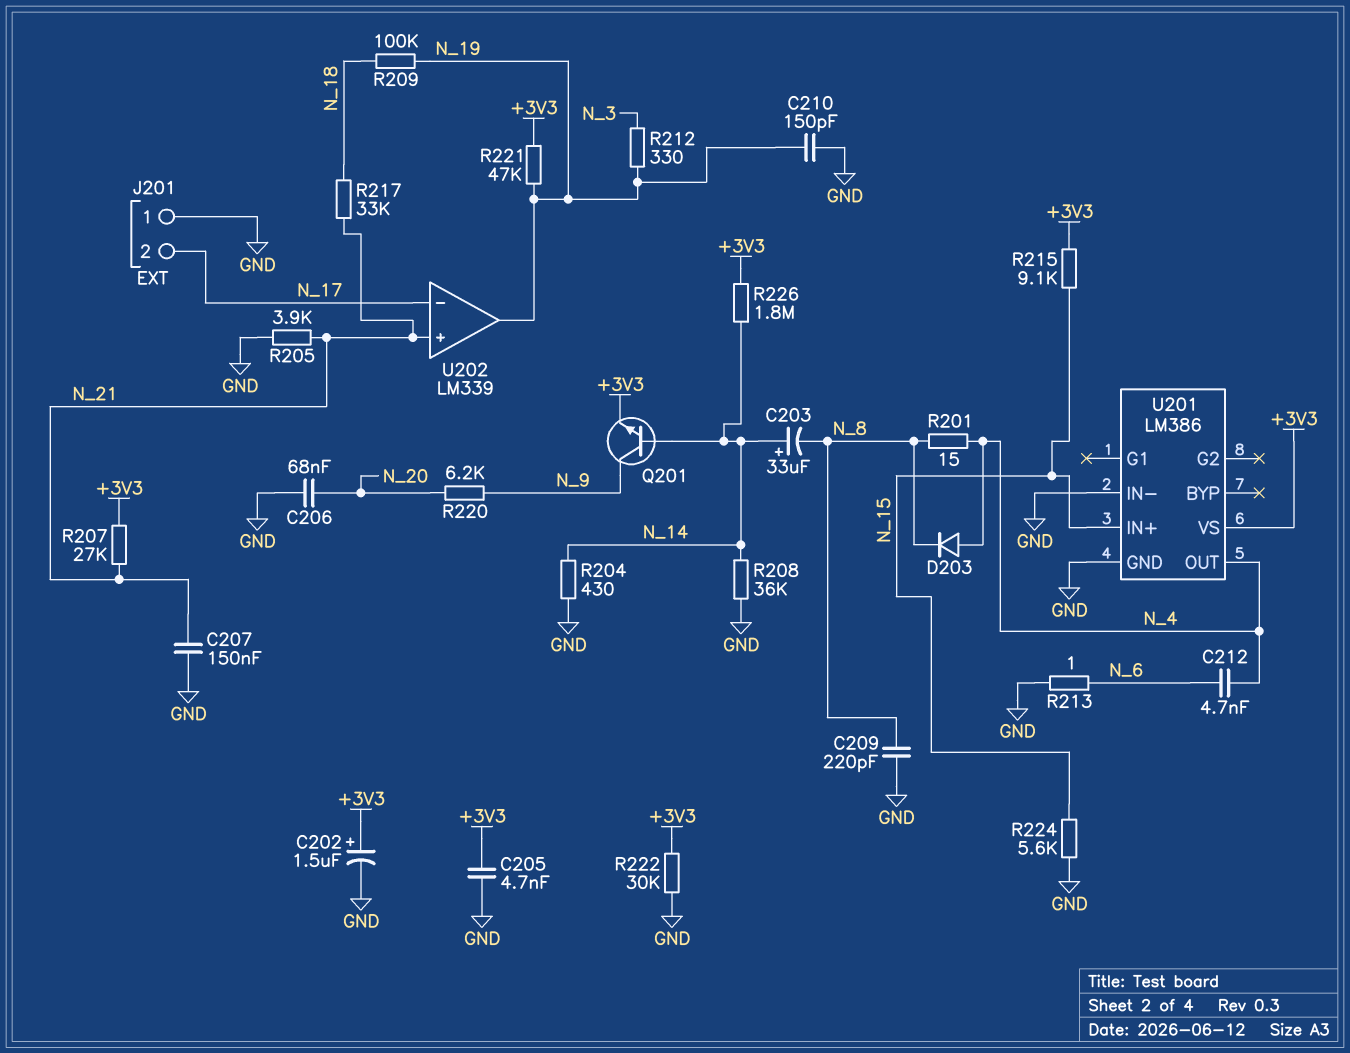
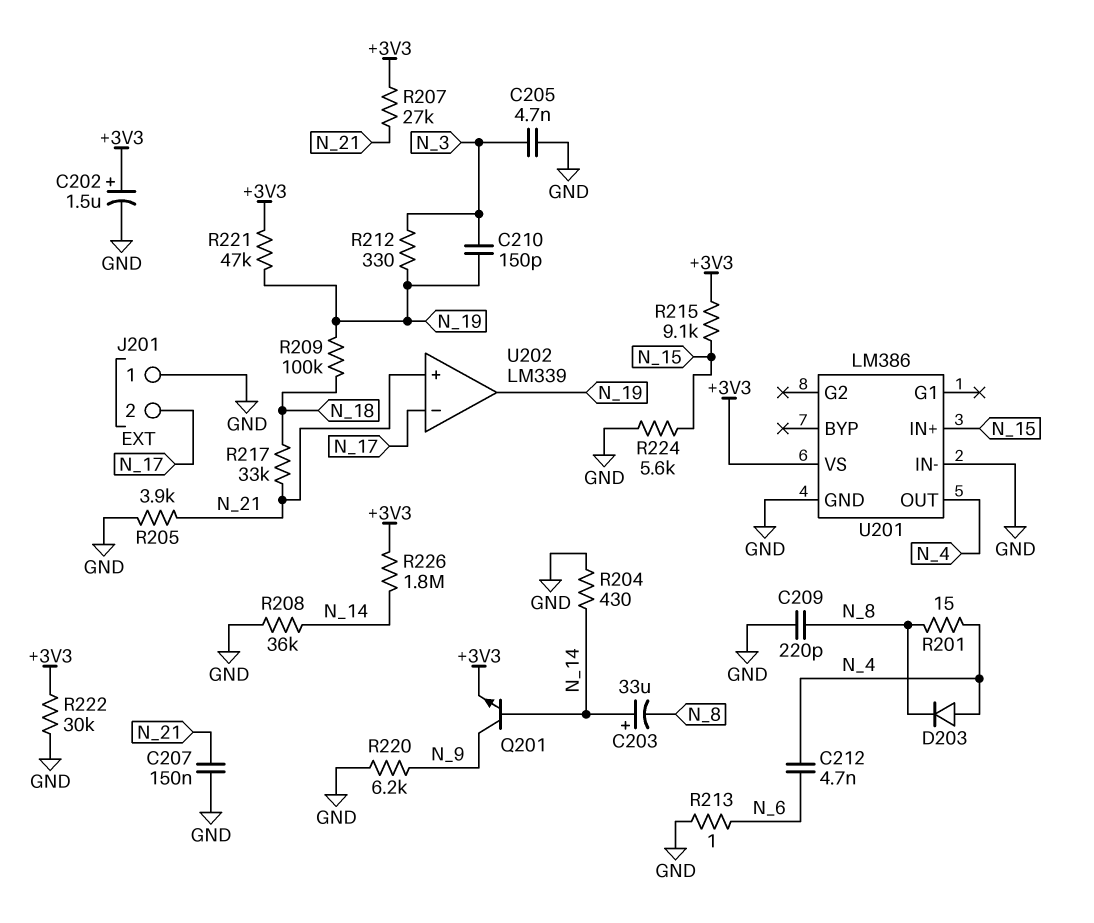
C205: 4.7nF (+3V3, GND) -> 4.7nF (GND, N_3)
C206: 68nF (GND, N_20) -> none
C210: 150pF (GND, N_19) -> 150pF (N_3, N_19)
R220: 6.2k (N_9, N_20) -> 6.2k (GND, N_9)

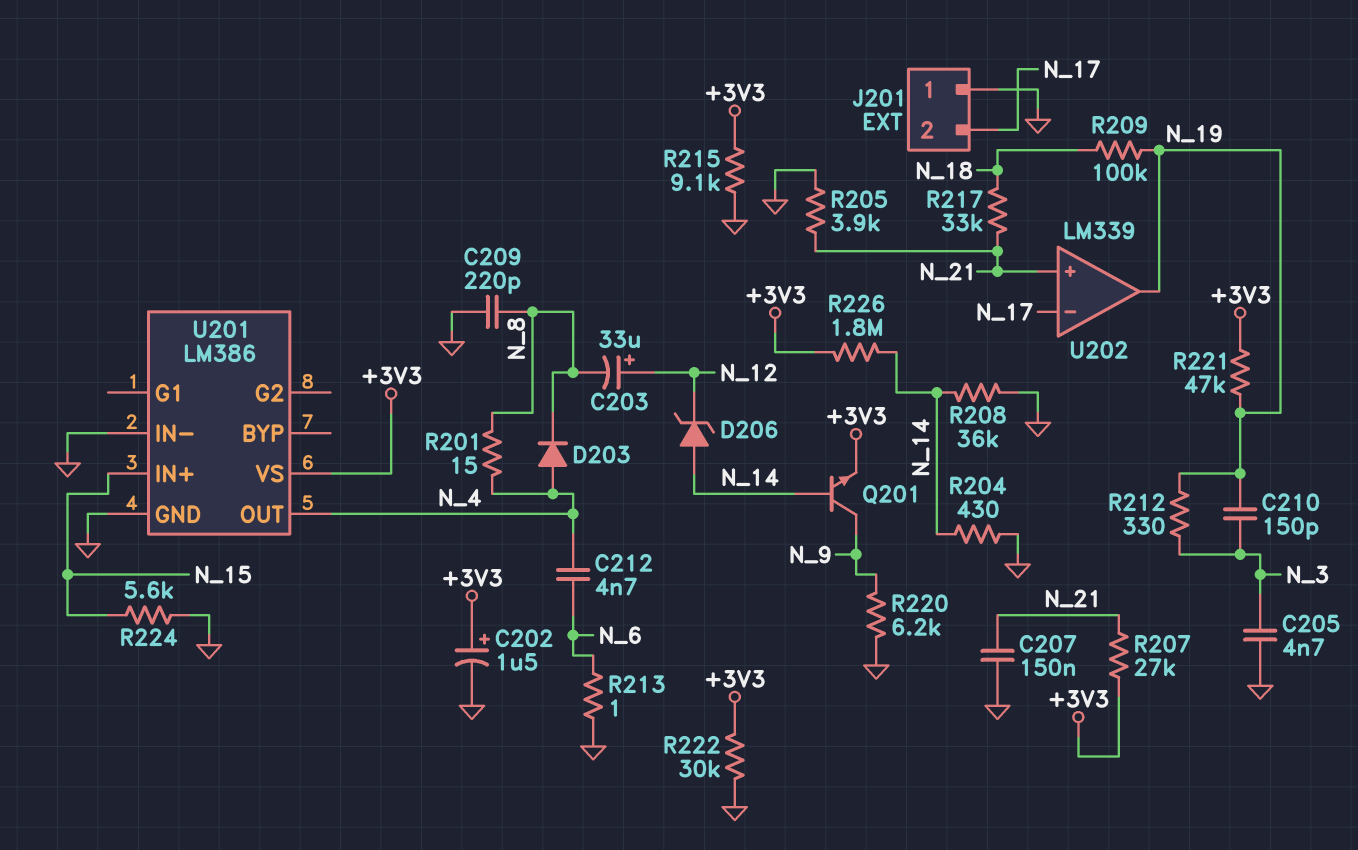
C203: 33uF (plus N_14, minus N_8) -> 33uF (plus N_12, minus N_8)
D206: none -> zener (A N_14, K N_12)
R215: 9.1k (+3V3, N_15) -> 9.1k (+3V3, GND)

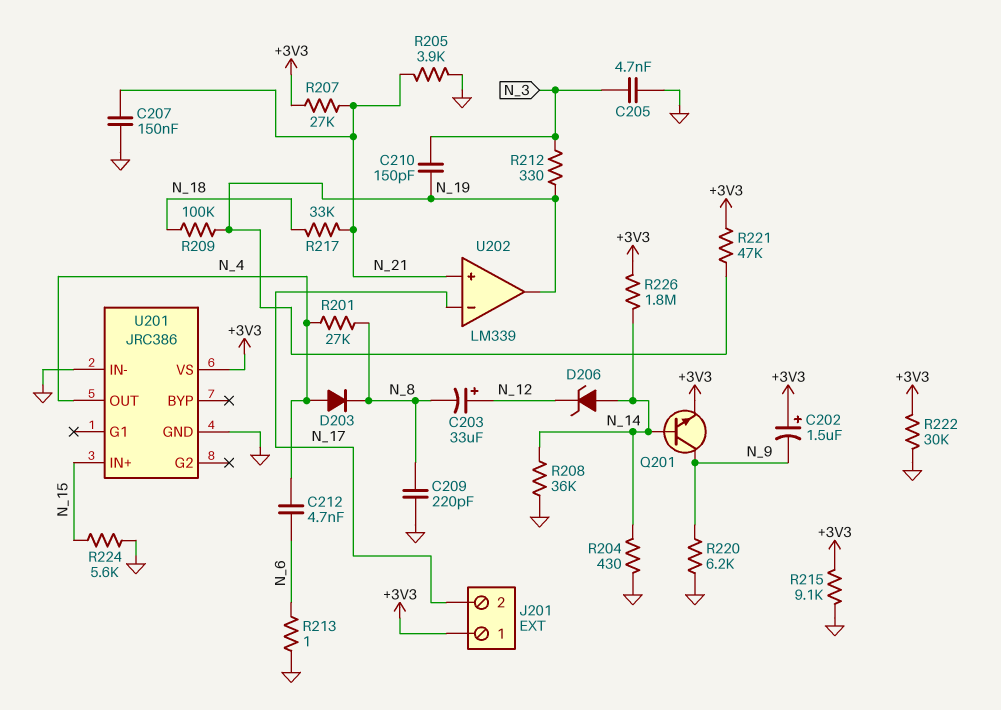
C202: 1.5uF (plus +3V3, minus GND) -> 1.5uF (plus +3V3, minus N_9)
J201 pin 1: GND -> +3V3
R201: 15 (N_4, N_8) -> 27k (N_4, N_8)
U201: LM386 -> JRC386

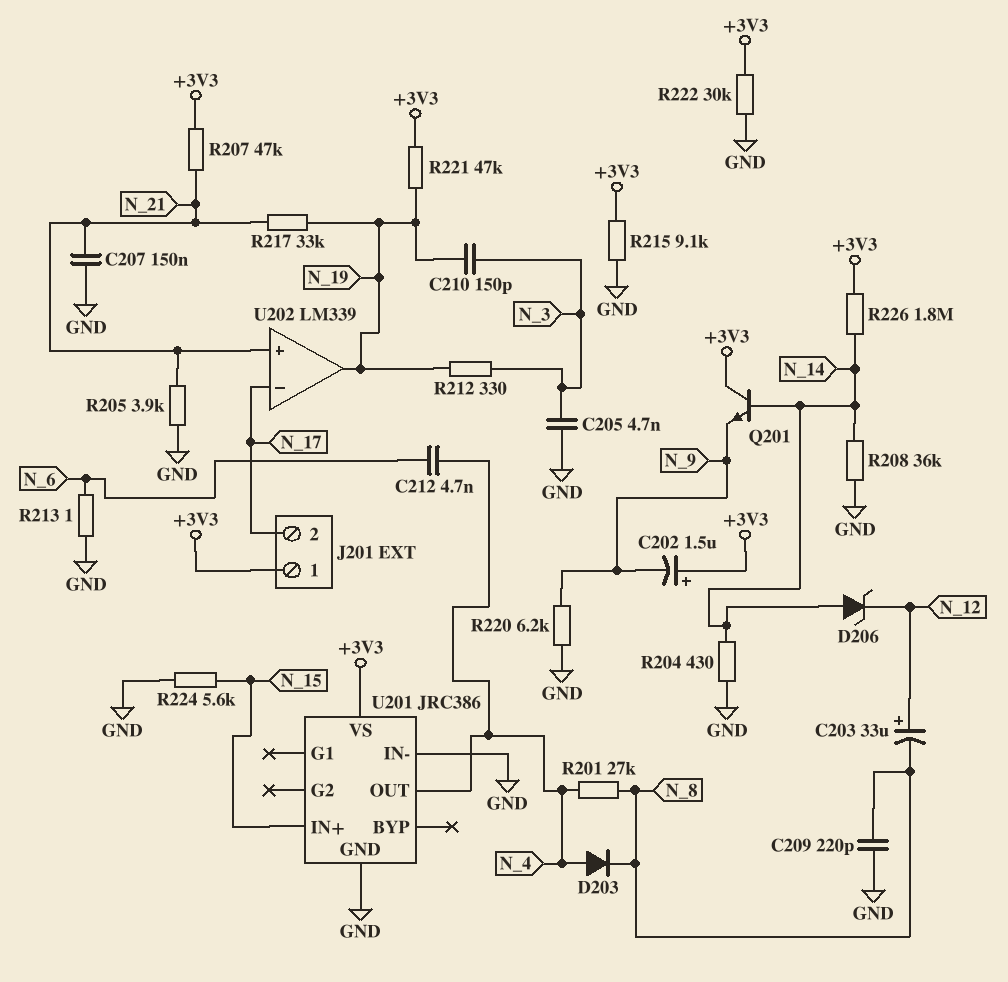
Q201: NPN (B N_14, C N_9, E +3V3) -> NPN (B N_14, C +3V3, E N_9)
R207: 27k (+3V3, N_21) -> 47k (+3V3, N_21)
R209: 100k (N_18, N_19) -> none
R217: 33k (N_18, N_21) -> 33k (N_19, N_21)

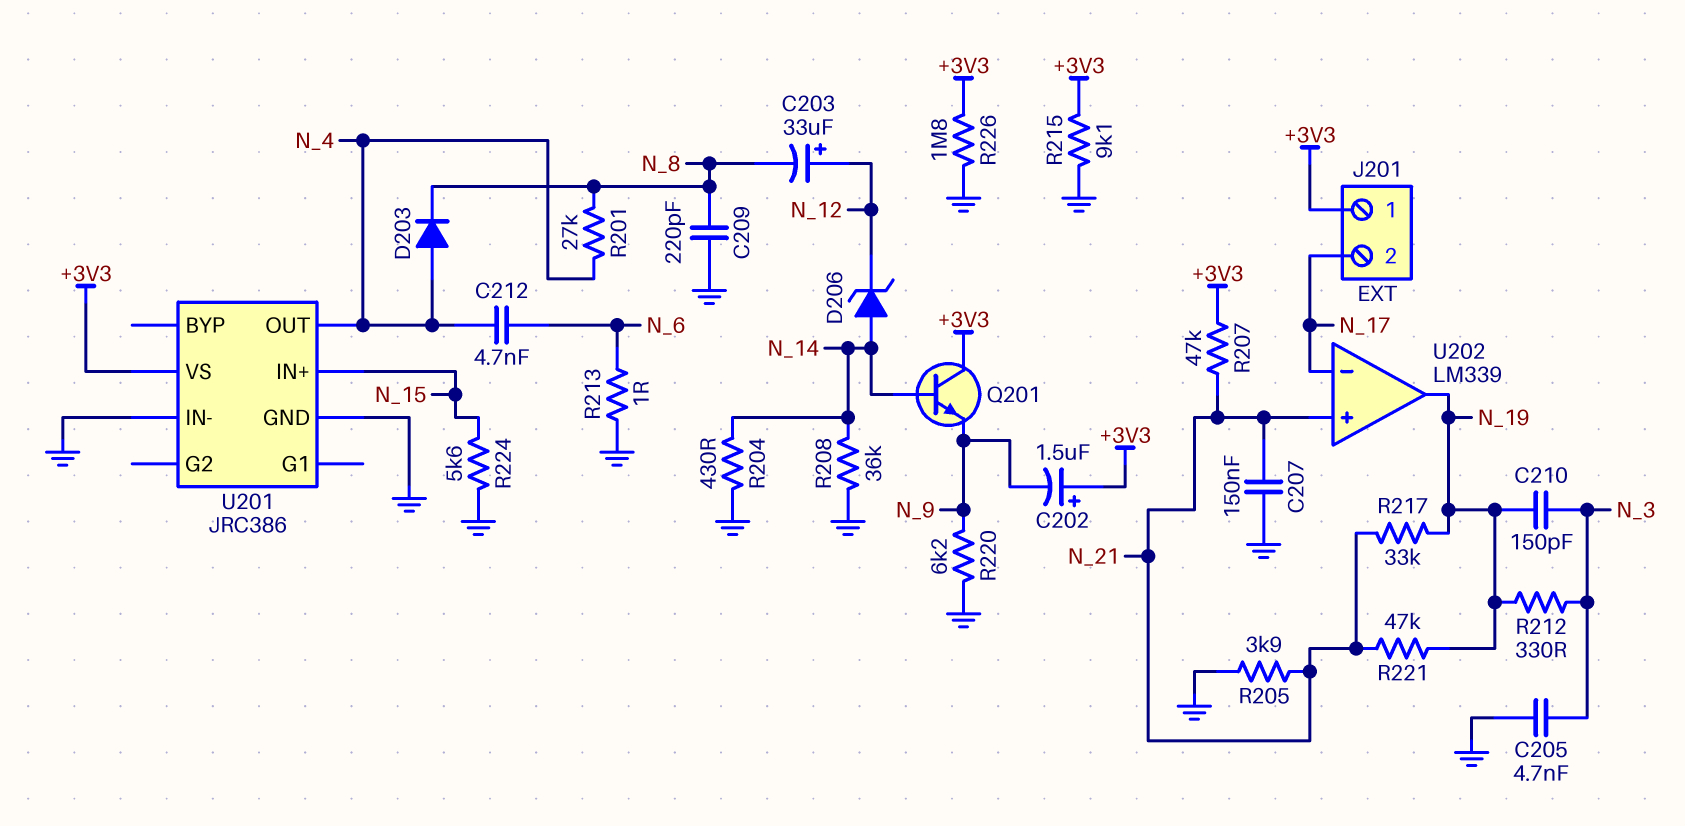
R221: 47k (+3V3, N_19) -> 47k (N_19, N_21)
R222: 30k (+3V3, GND) -> none
R226: 1.8M (+3V3, N_14) -> 1.8M (+3V3, GND)

